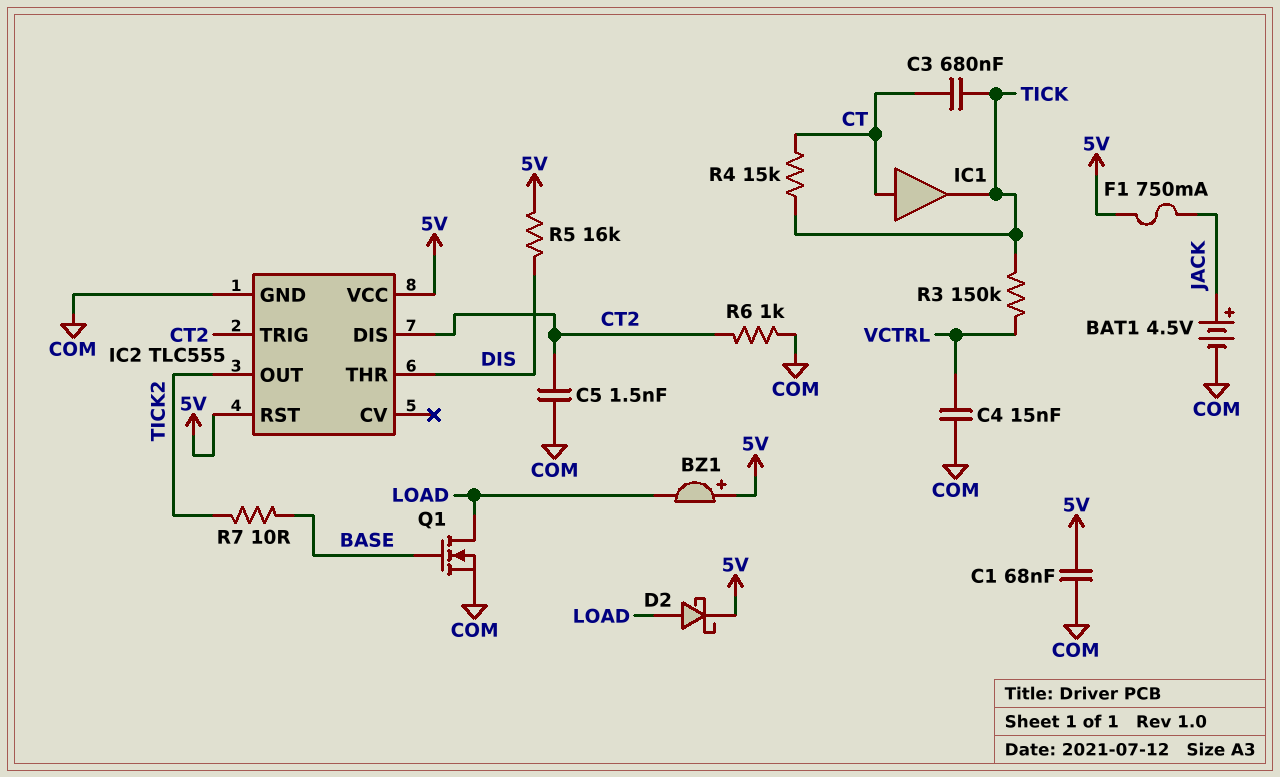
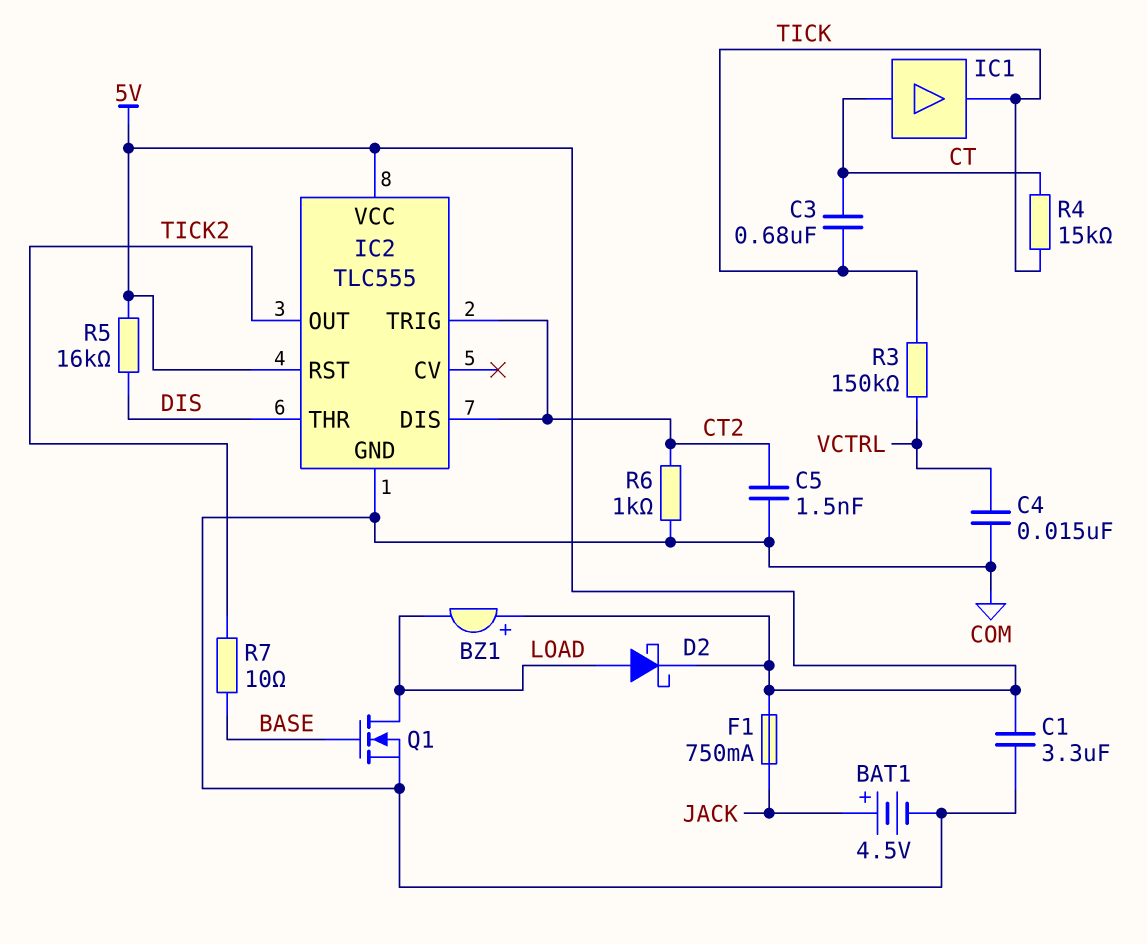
C1: 68nF (5V, COM) -> 3.3uF (5V, COM)

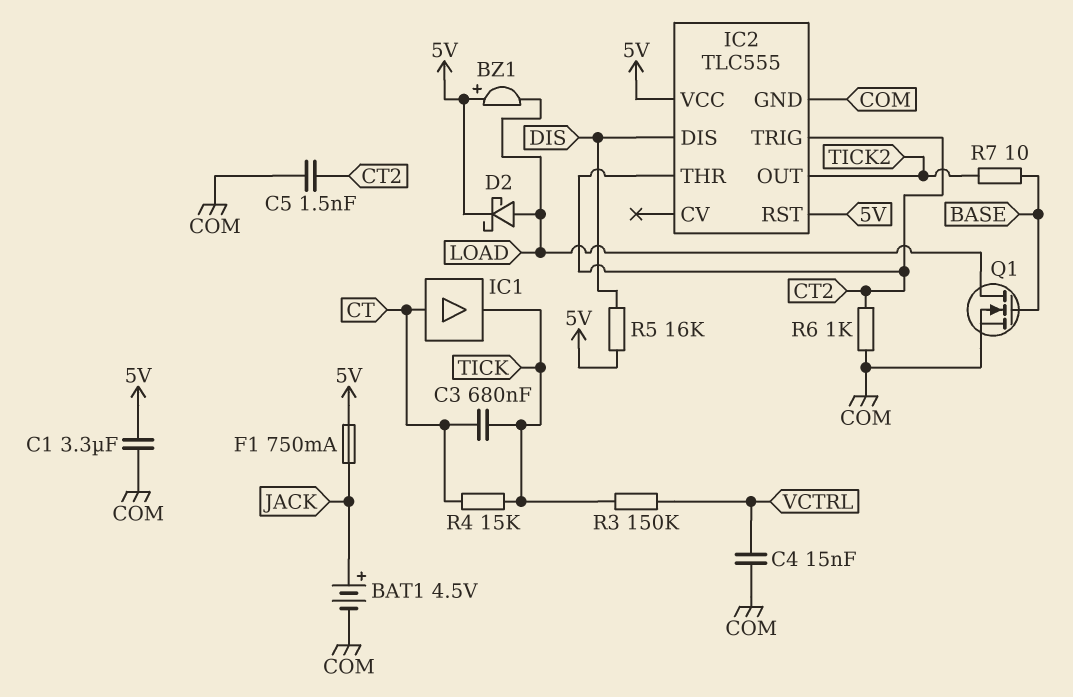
IC2 pin DIS: CT2 -> DIS
IC2 pin THR: DIS -> CT2

